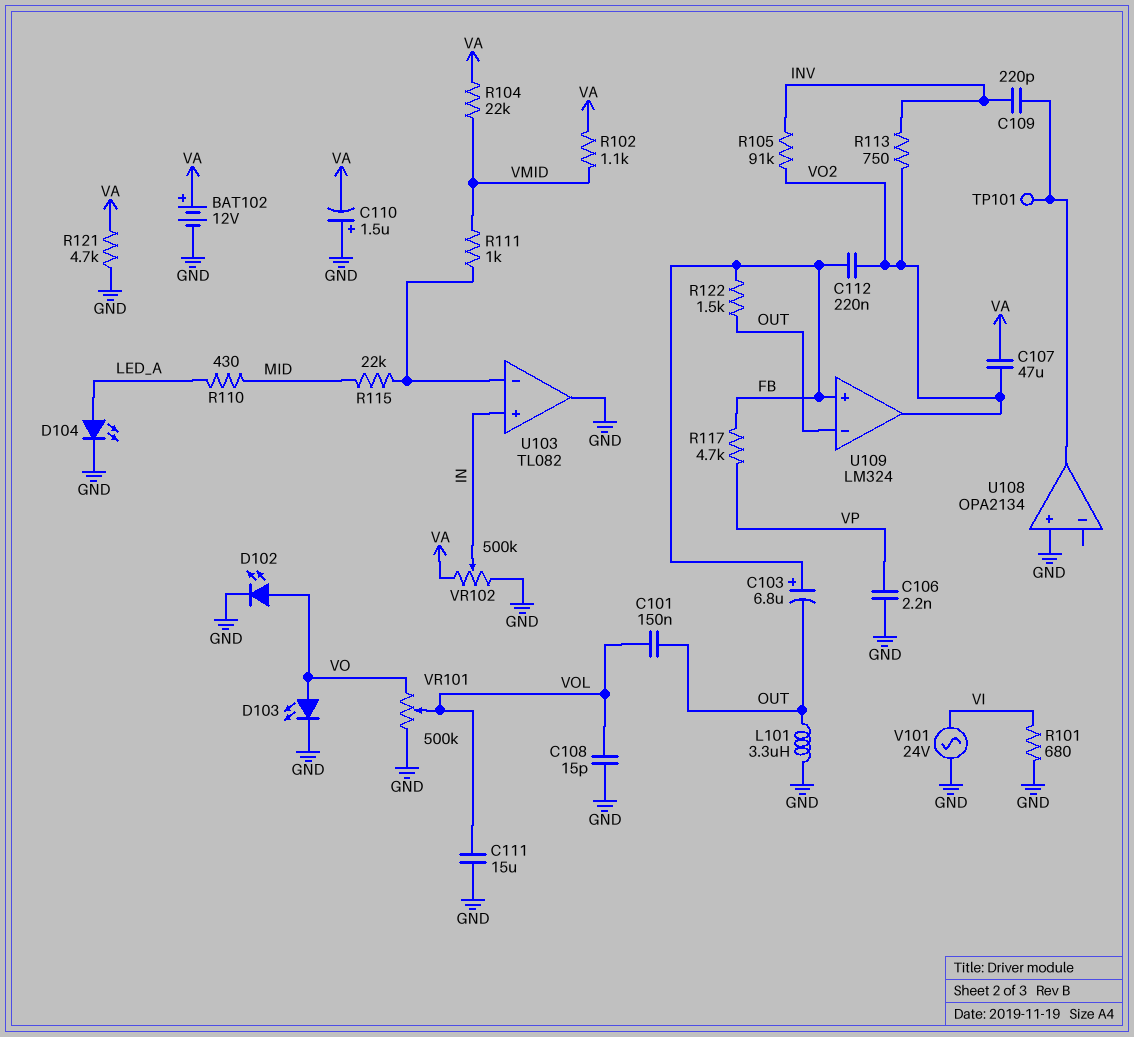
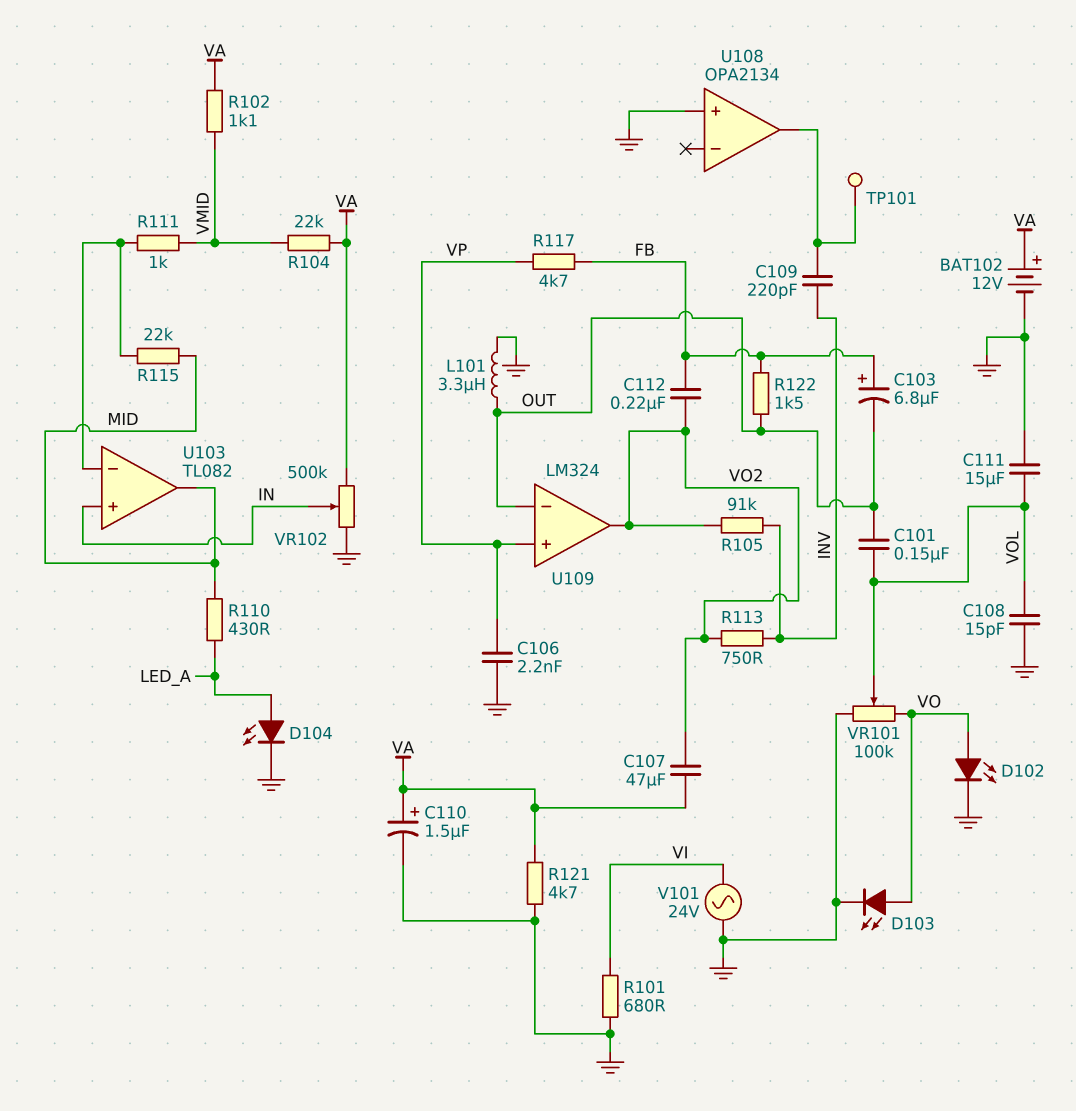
C110: 1.5uF (plus GND, minus VA) -> 1.5uF (plus VA, minus GND)
U103 pin out: GND -> MID
U109 pin in+: FB -> VP
VR101: 500k (GND, VO, wiper VOL) -> 100k (GND, VO, wiper VOL)

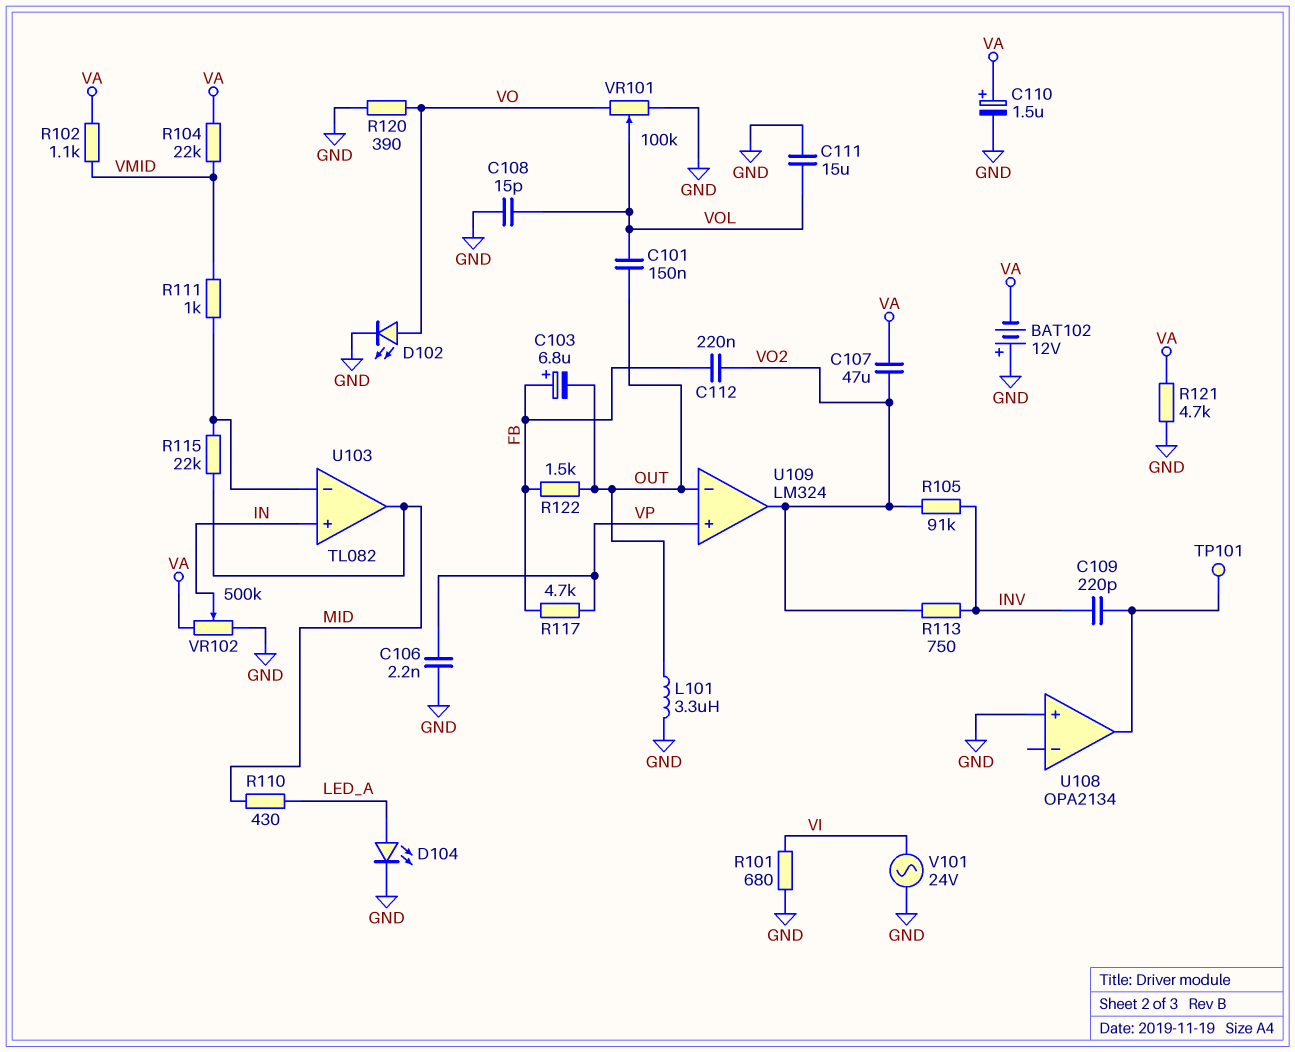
BAT102: 12V (plus VA, minus GND) -> 12V (plus GND, minus VA)
D103: LED (A VO, K GND) -> none
R120: none -> 390 (GND, VO)

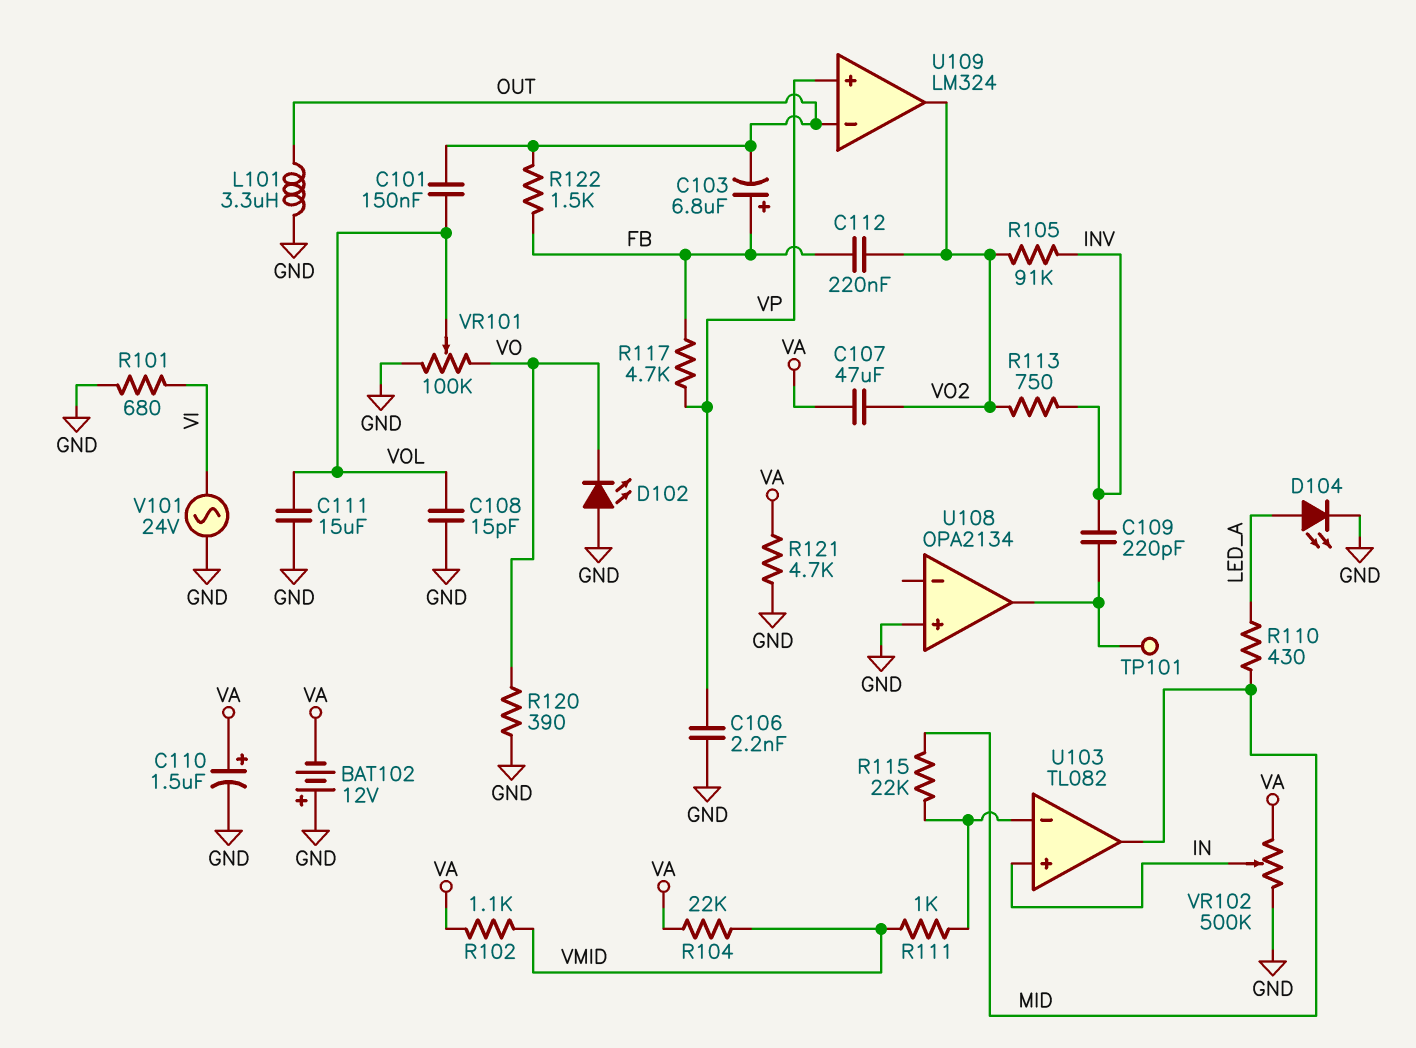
D102: LED (A VO, K GND) -> LED (A GND, K VO)

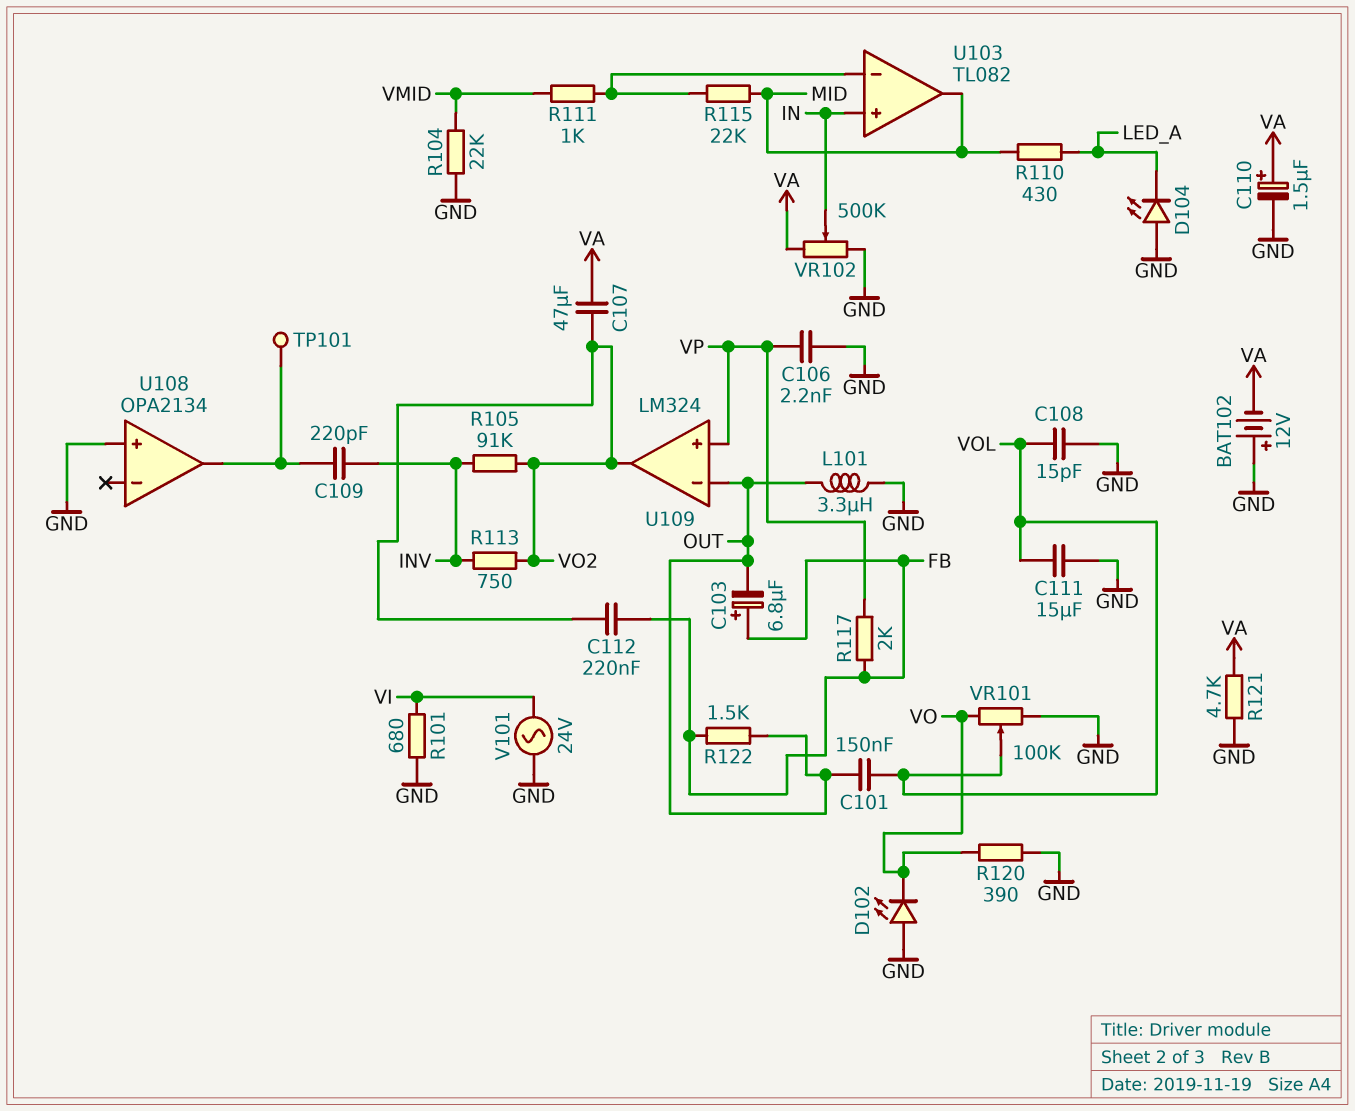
D104: LED (A LED_A, K GND) -> LED (A GND, K LED_A)
R102: 1.1k (VA, VMID) -> none
R104: 22k (VA, VMID) -> 22k (GND, VMID)
R117: 4.7k (FB, VP) -> 2k (FB, VP)

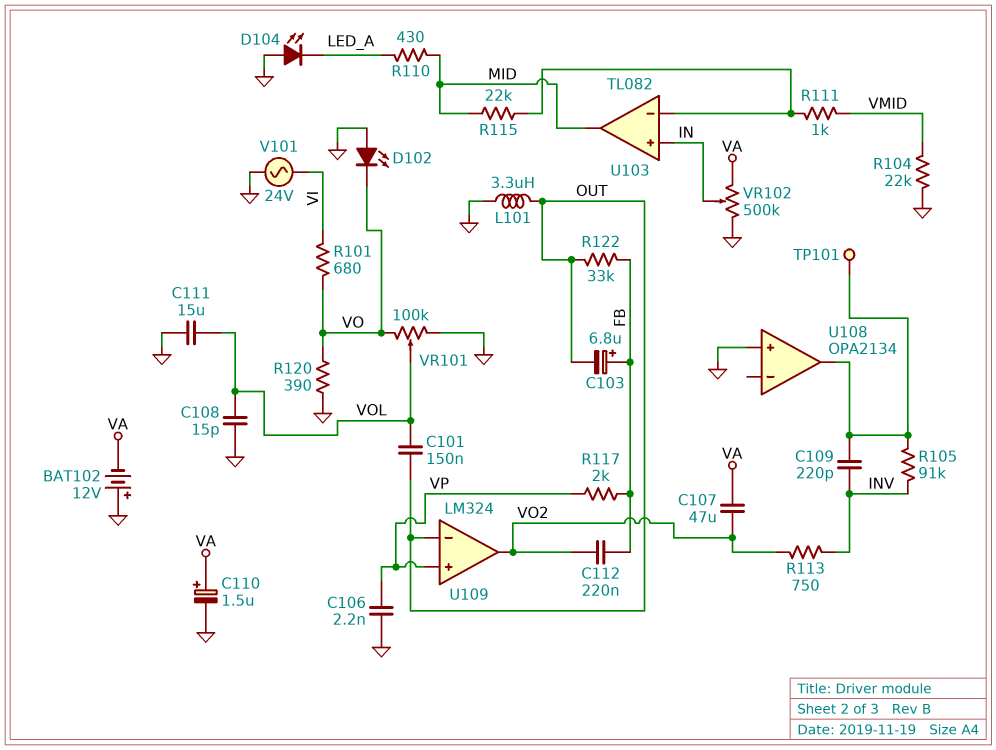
R101: 680 (GND, VI) -> 680 (VI, VO)
R105: 91k (INV, VO2) -> 91k (INV, U108/out)
R121: 4.7k (GND, VA) -> none
R122: 1.5k (FB, OUT) -> 33k (FB, OUT)

